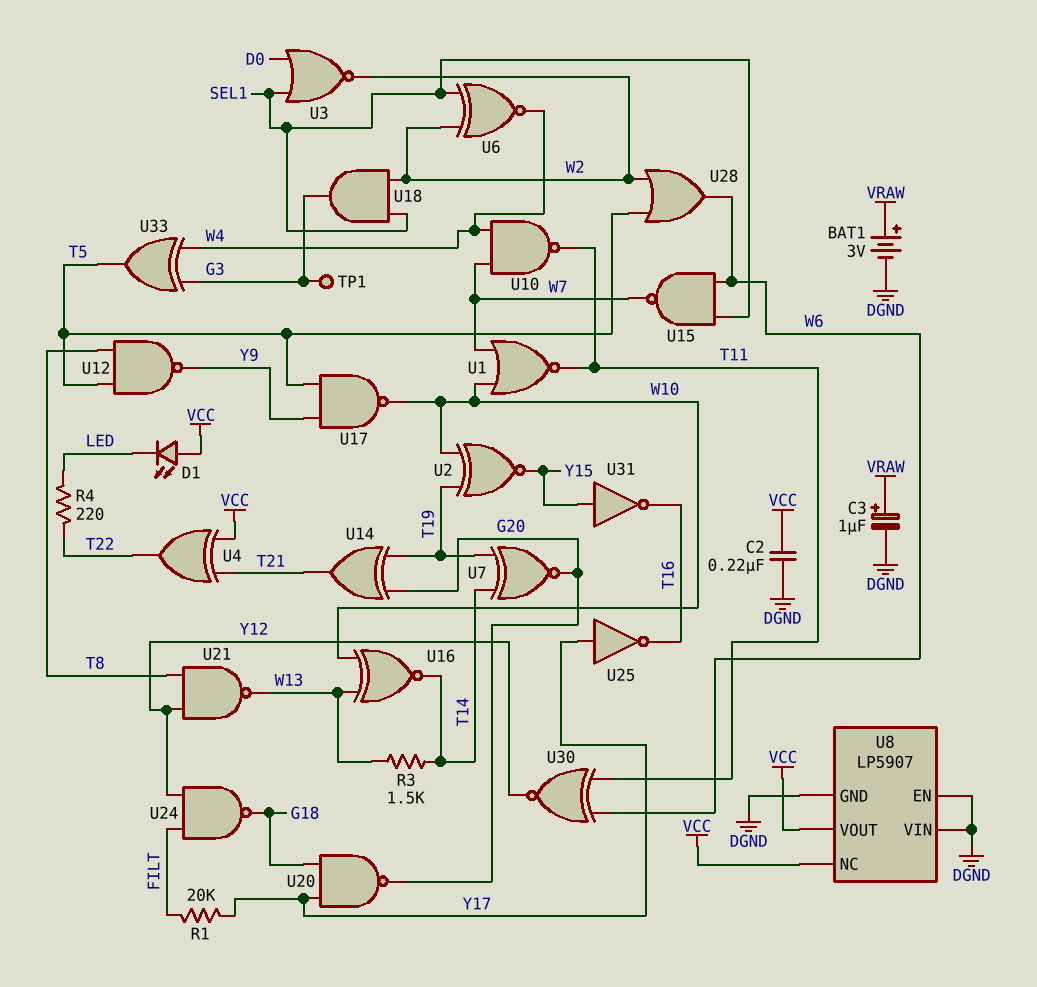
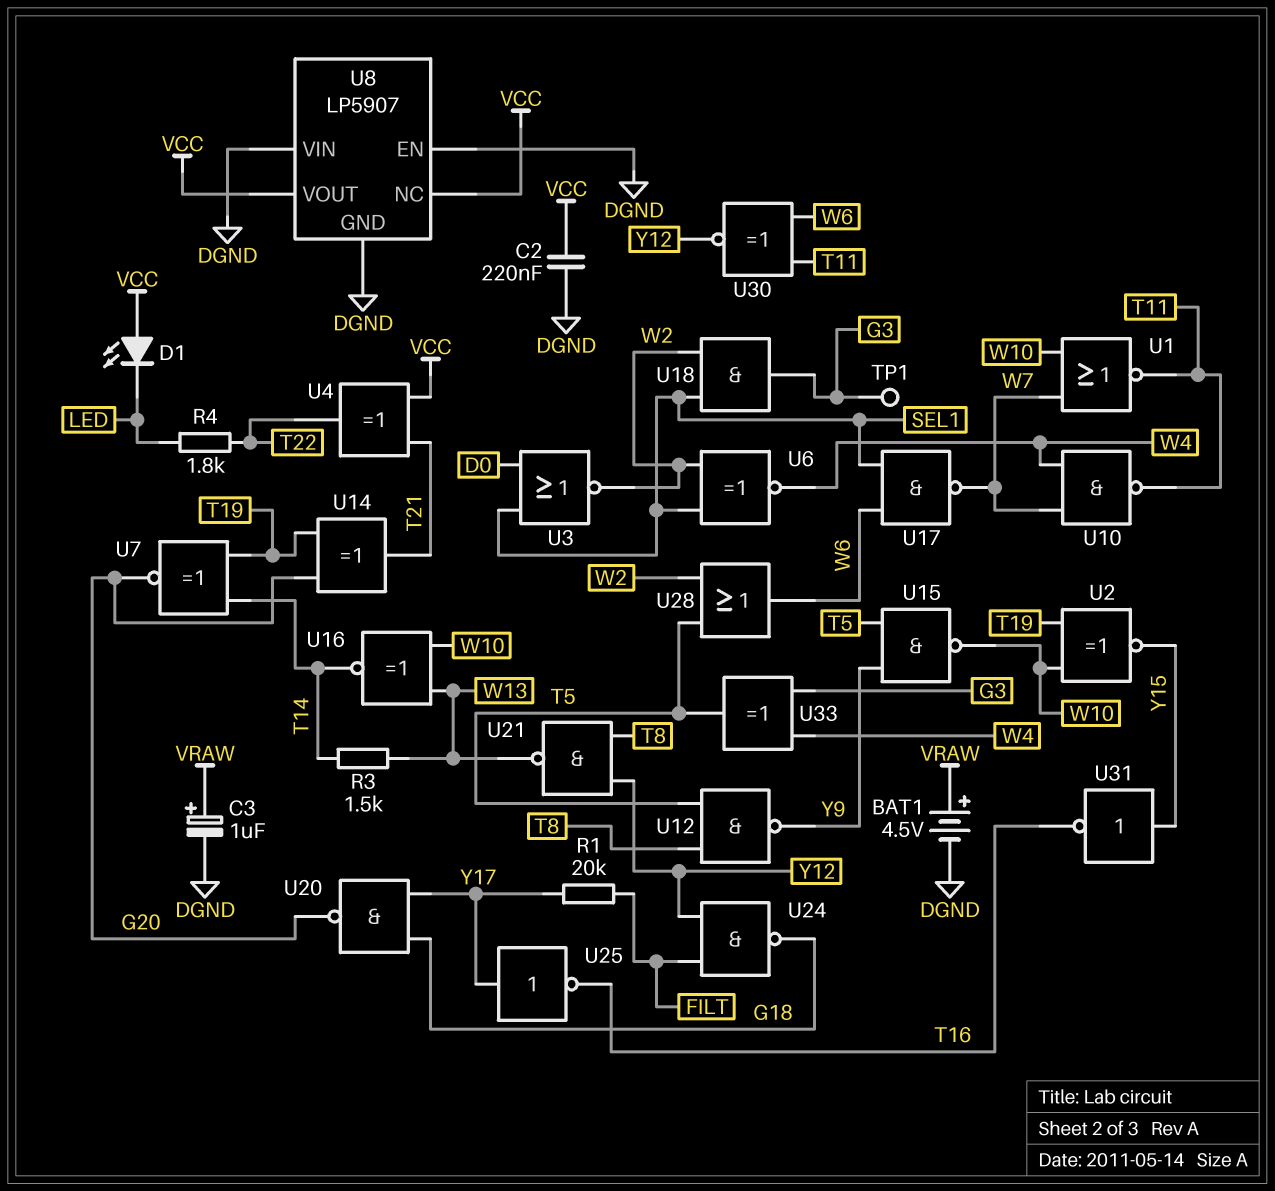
BAT1: 3V (plus VRAW, minus DGND) -> 4.5V (plus VRAW, minus DGND)
R4: 220 (LED, T22) -> 1.8k (LED, T22)
U15: NAND (in SEL1, in W6, out W7) -> NAND (in T5, in Y9, out W10)
U17: NAND (in T5, in Y9, out W10) -> NAND (in SEL1, in W6, out W7)

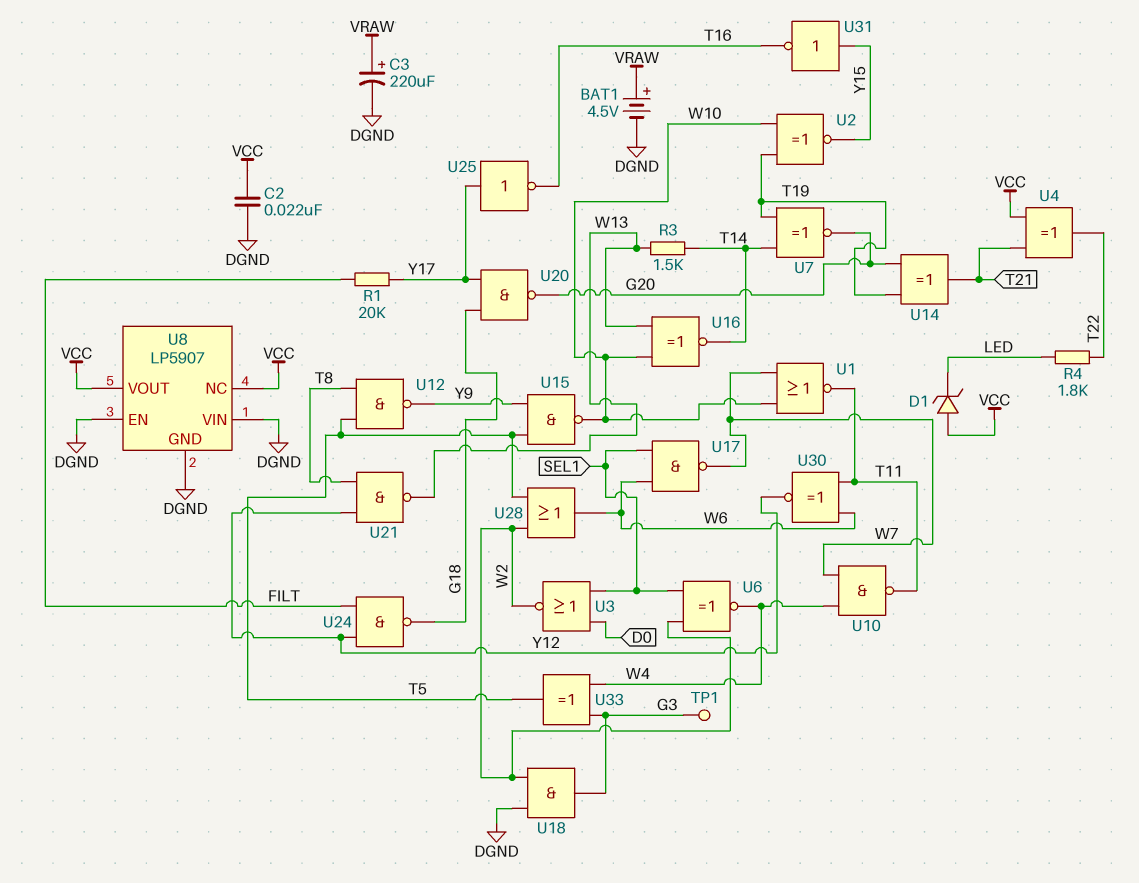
C2: 220nF (DGND, VCC) -> 22nF (DGND, VCC)
C3: 1uF (plus VRAW, minus DGND) -> 220uF (plus VRAW, minus DGND)
D1: LED (A VCC, K LED) -> zener (A VCC, K LED)
U18: AND (in SEL1, in W2, out G3) -> AND (in DGND, in W2, out G3)

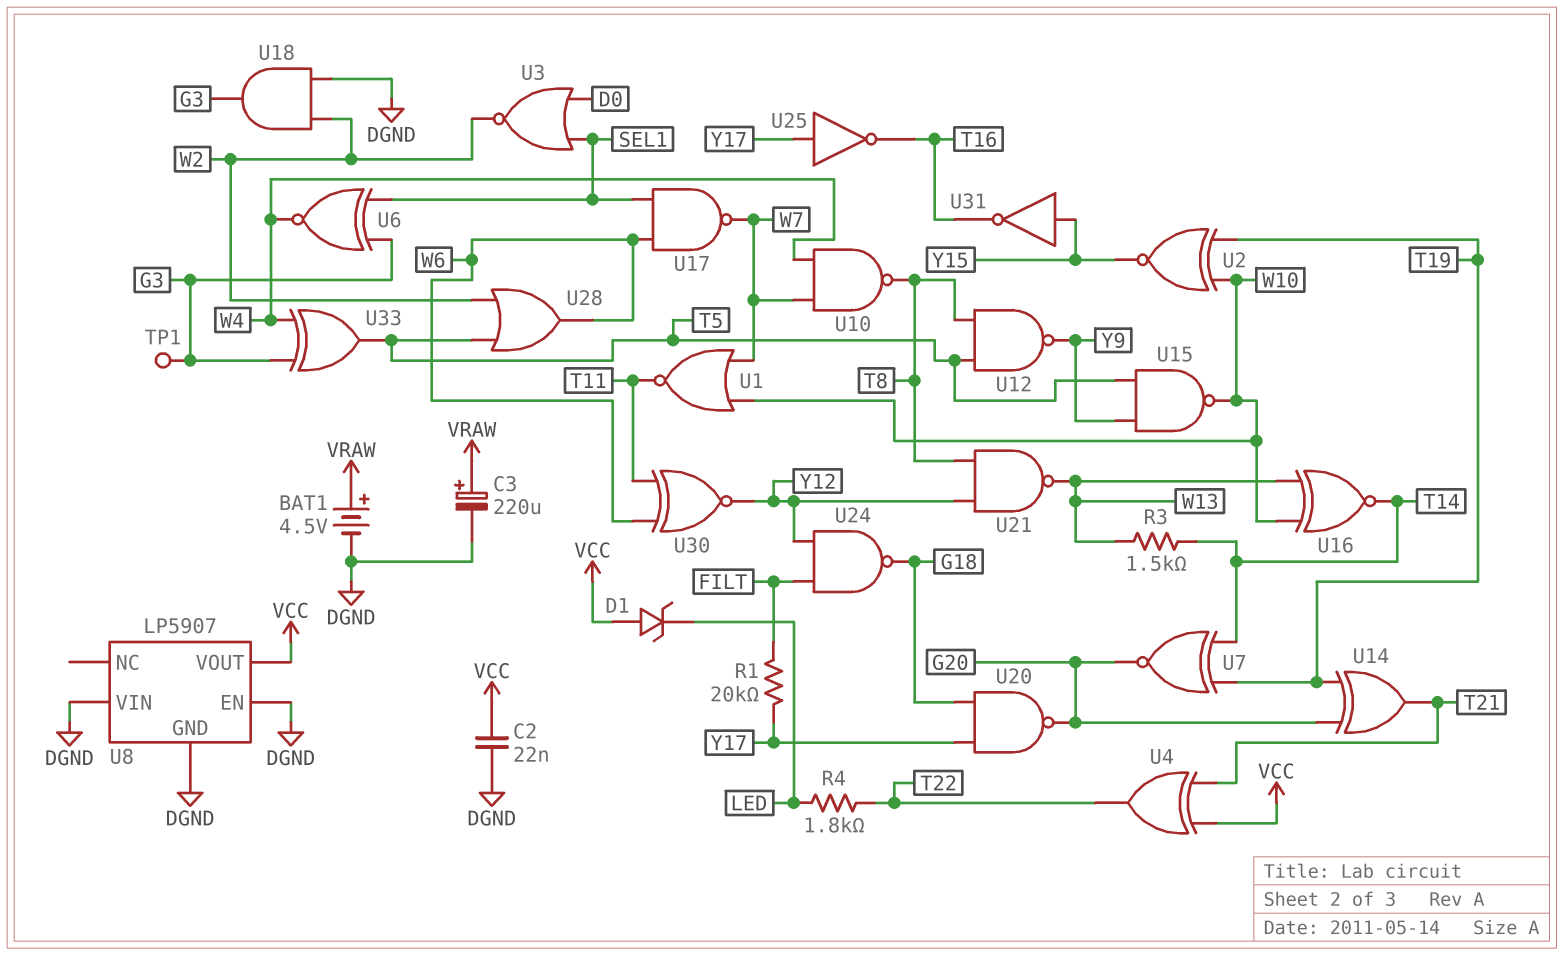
U6: XNOR (in SEL1, in W2, out W4) -> XNOR (in G3, in SEL1, out W4)
U8 pin NC: VCC -> none
U10: NAND (in W4, in W7, out T11) -> NAND (in W4, in W7, out T8)

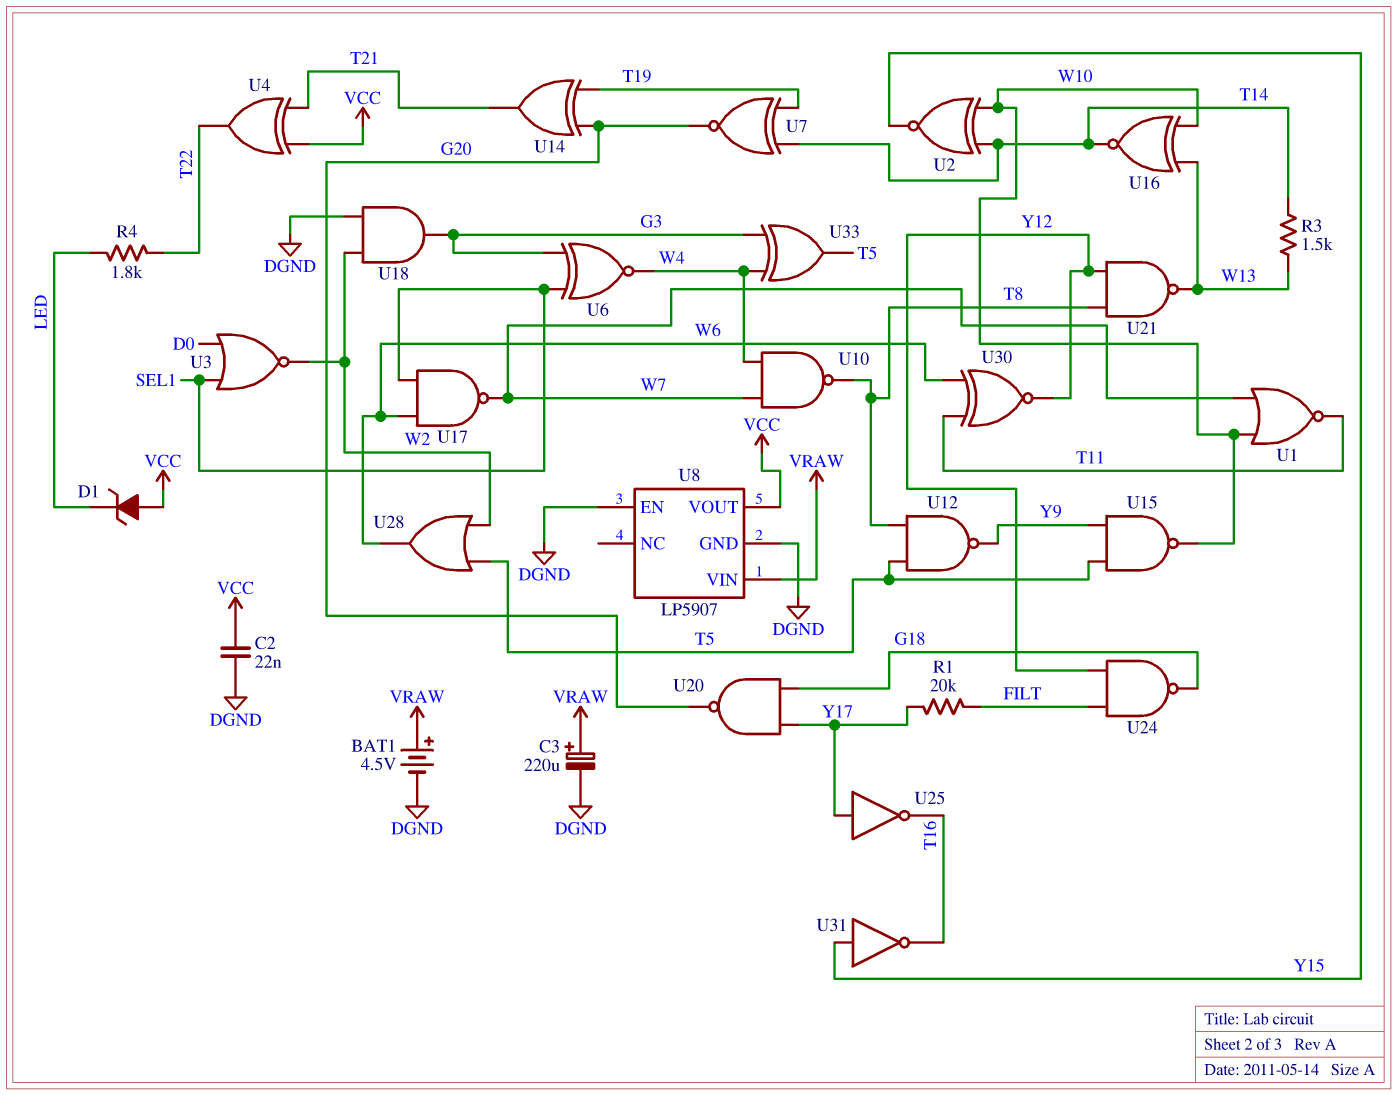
TP1: test point (G3) -> none
U2: XNOR (in T19, in W10, out Y15) -> XNOR (in T14, in W10, out Y15)
U8 pin VIN: DGND -> VRAW

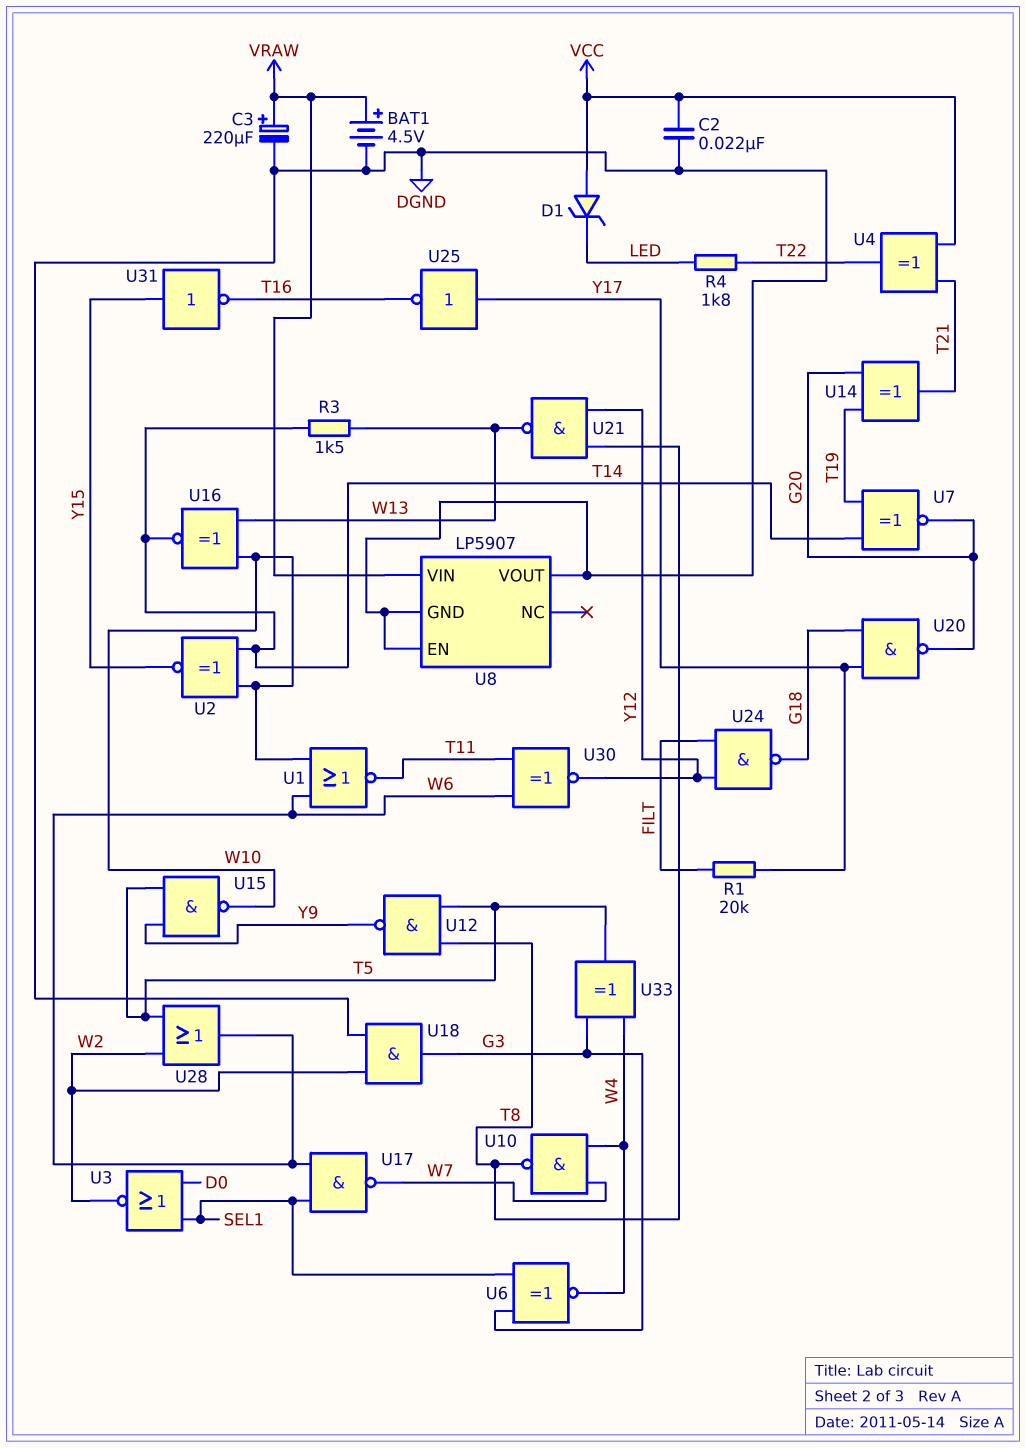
U1: NOR (in W7, in W10, out T11) -> NOR (in W6, in W10, out T11)
U8 pin VOUT: VCC -> DGND

